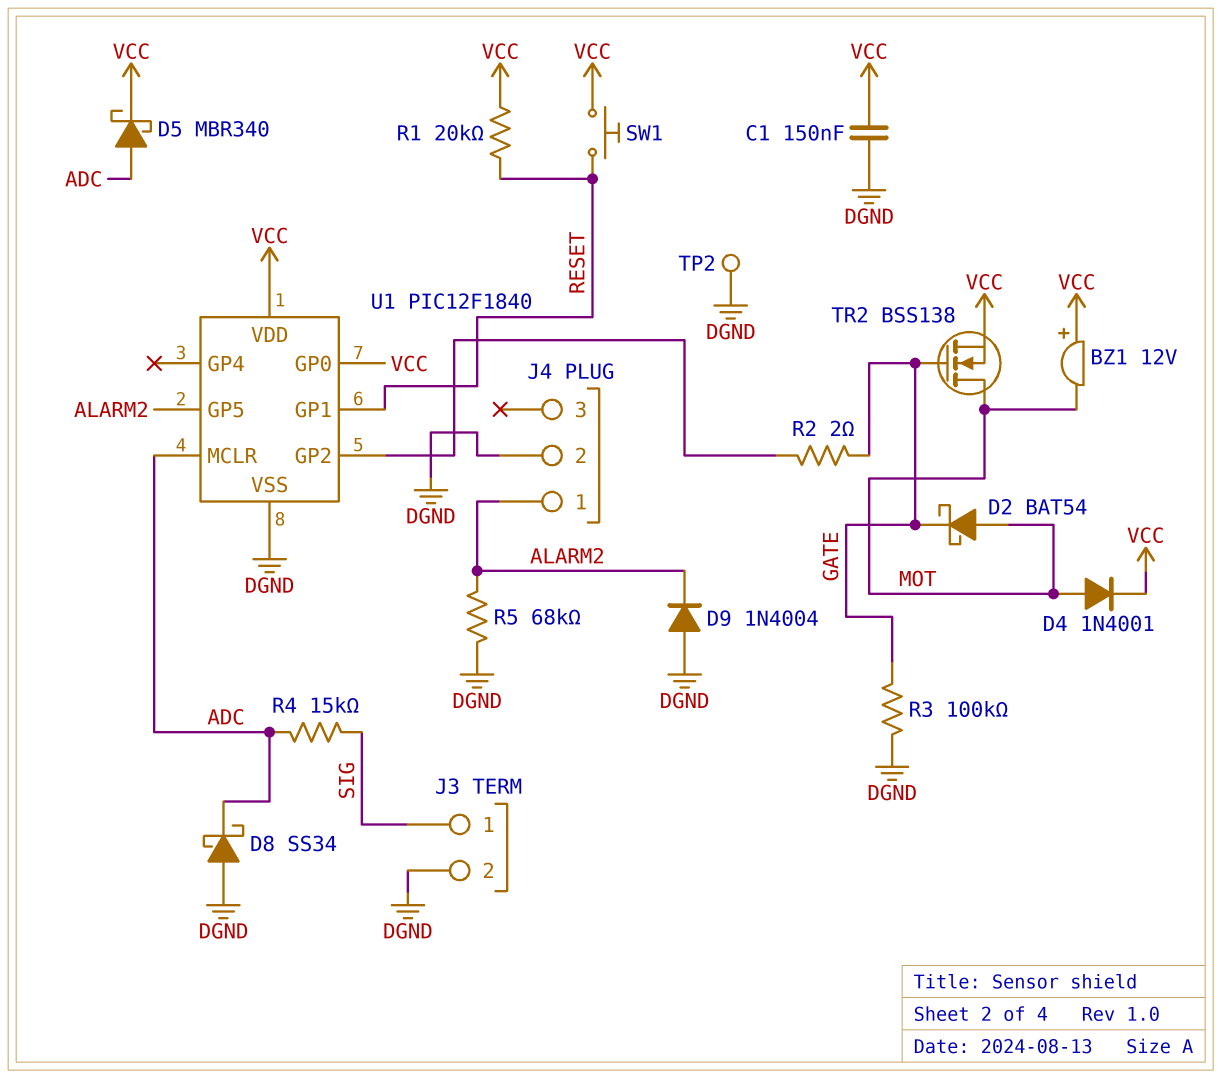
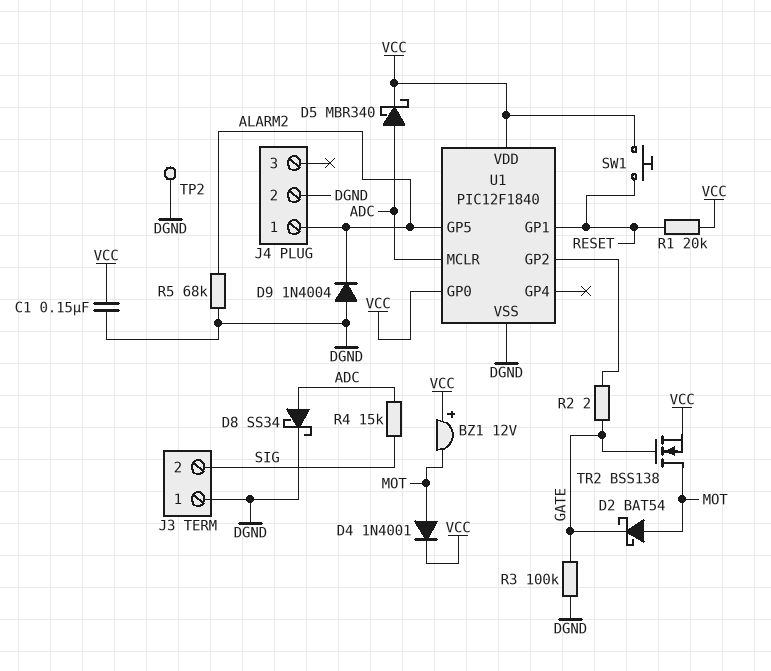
D8: schottky SS34 (A DGND, K ADC) -> schottky SS34 (A ADC, K DGND)
J3 pin 1: SIG -> DGND
J3 pin 2: DGND -> SIG

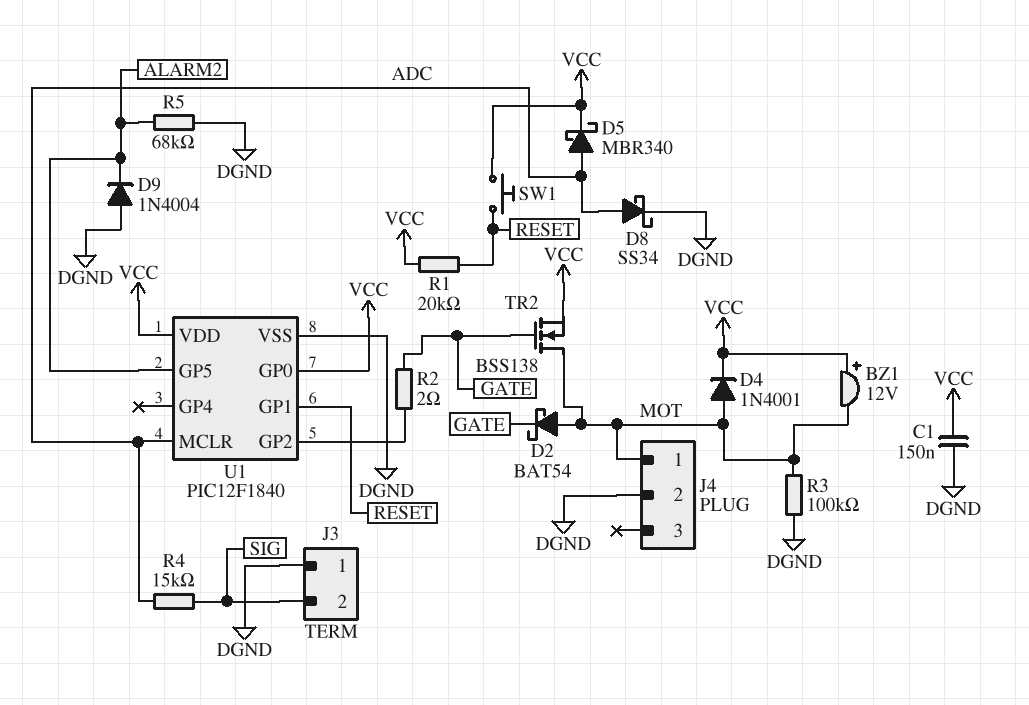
J4 pin 1: ALARM2 -> MOT
R3: 100k (DGND, GATE) -> 100k (DGND, MOT)
TP2: test point (DGND) -> none

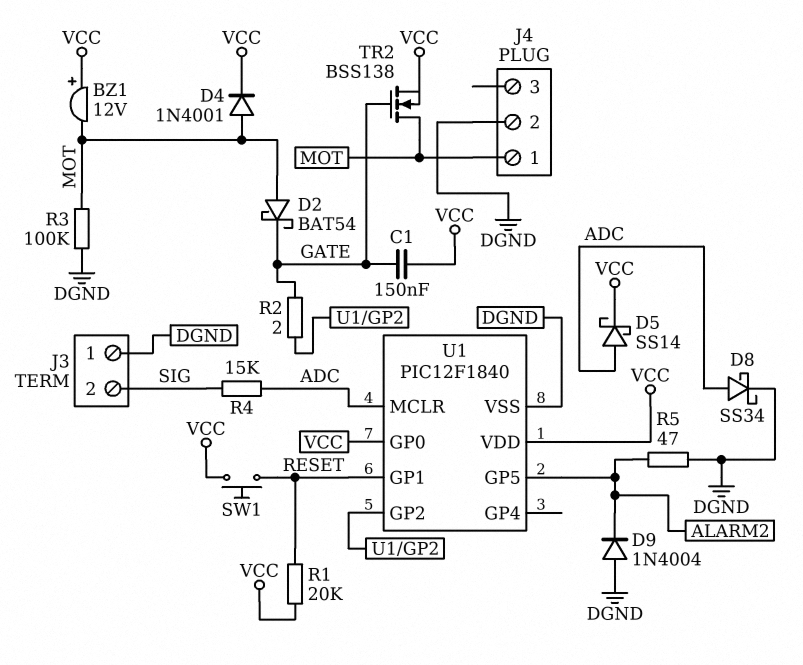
C1: 150nF (DGND, VCC) -> 150nF (GATE, VCC)
D5: schottky MBR340 (A ADC, K VCC) -> schottky SS14 (A ADC, K VCC)
R5: 68k (ALARM2, DGND) -> 47 (ALARM2, DGND)

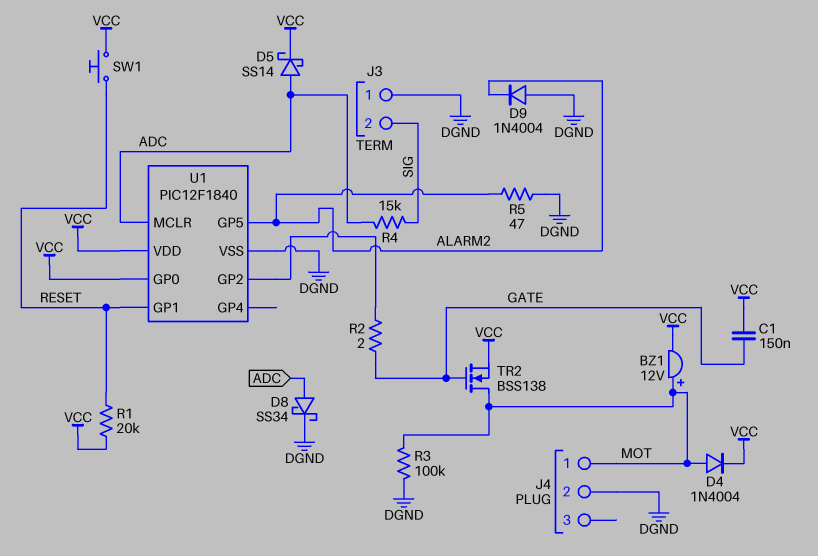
BZ1: buzzer 12V (plus VCC, minus MOT) -> buzzer 12V (plus MOT, minus VCC)
D2: schottky BAT54 (A MOT, K GATE) -> none
D4: diode 1N4001 (A MOT, K VCC) -> diode 1N4004 (A MOT, K VCC)

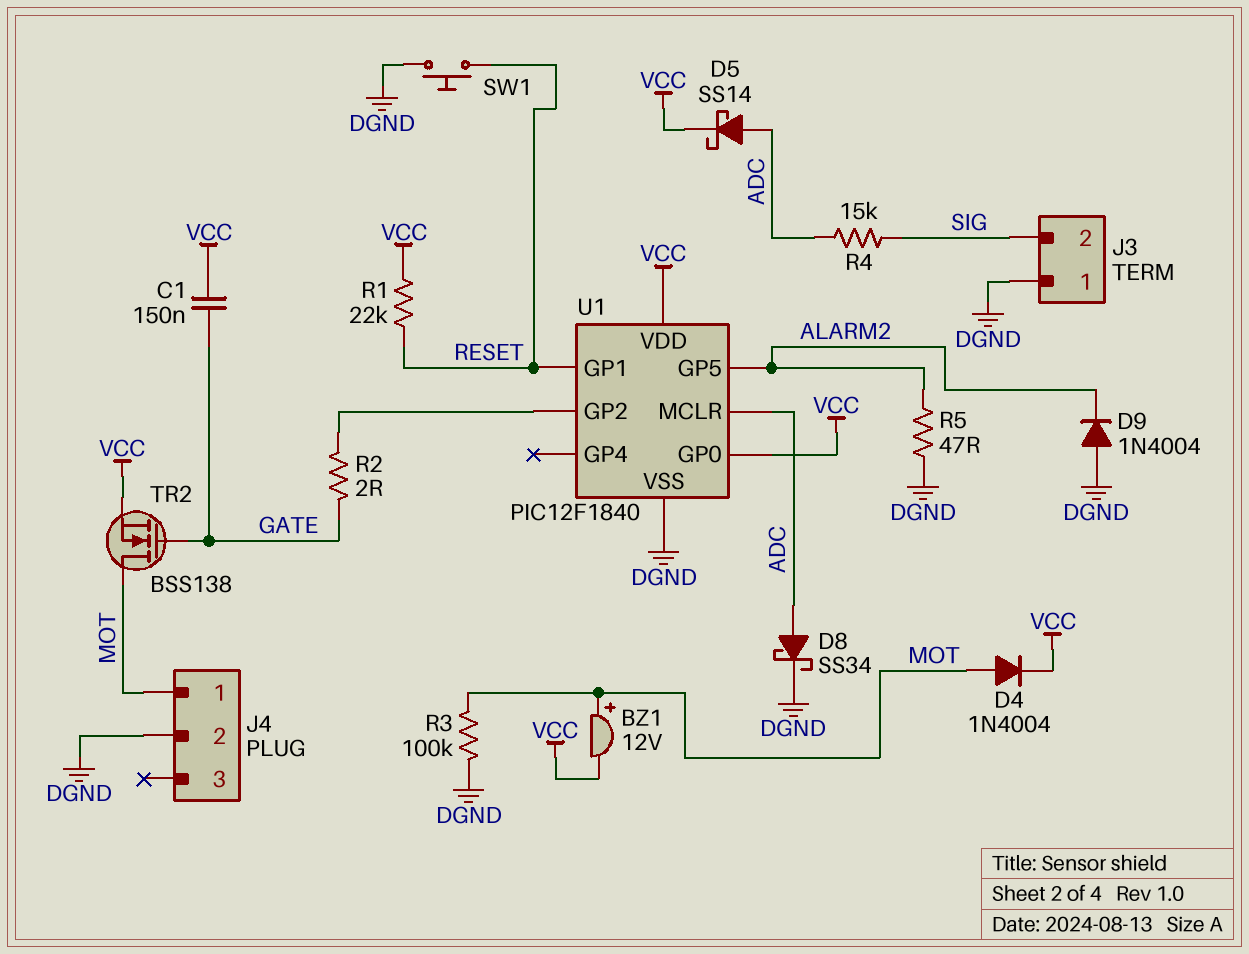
R1: 20k (RESET, VCC) -> 22k (RESET, VCC)
SW1: button (RESET, VCC) -> button (DGND, RESET)

